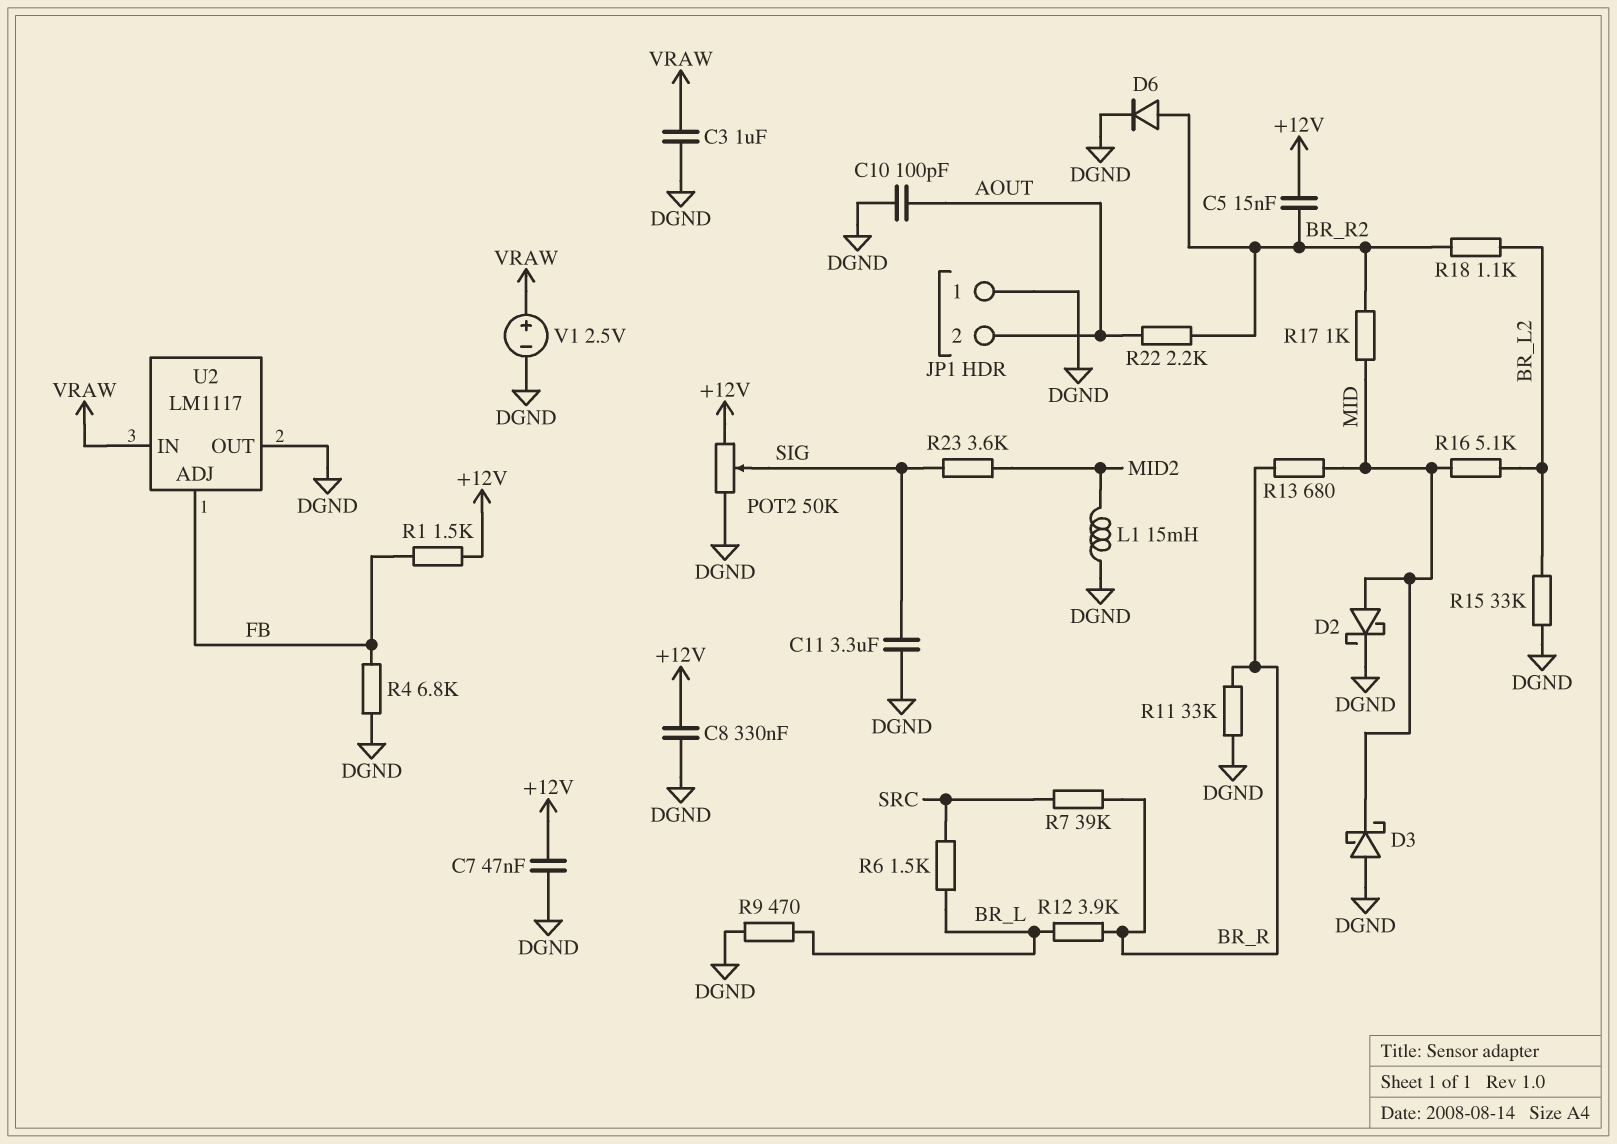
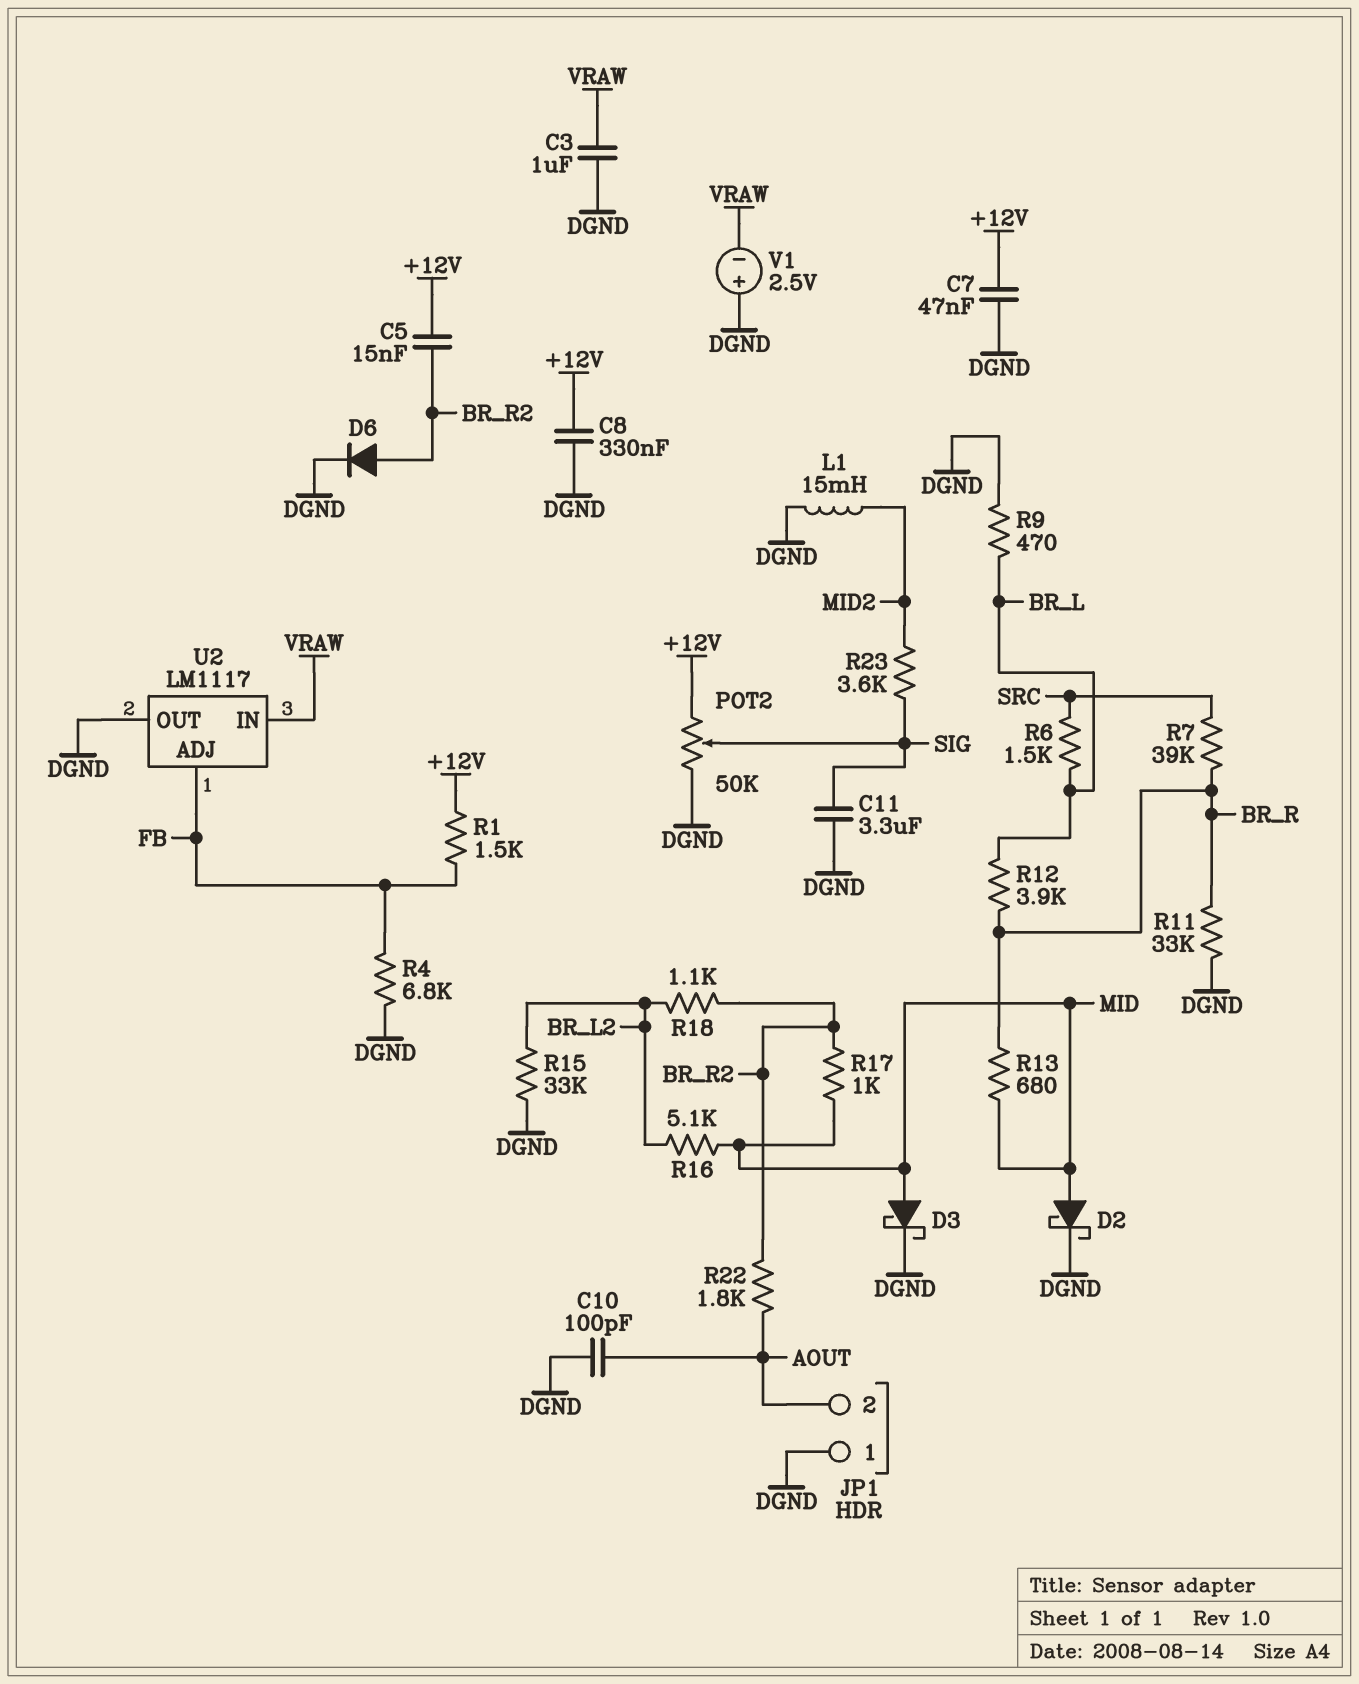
D3: schottky (A DGND, K MID) -> schottky (A MID, K DGND)
R22: 2.2k (AOUT, BR_R2) -> 1.8k (AOUT, BR_R2)
V1: 2.5V (plus VRAW, minus DGND) -> 2.5V (plus DGND, minus VRAW)

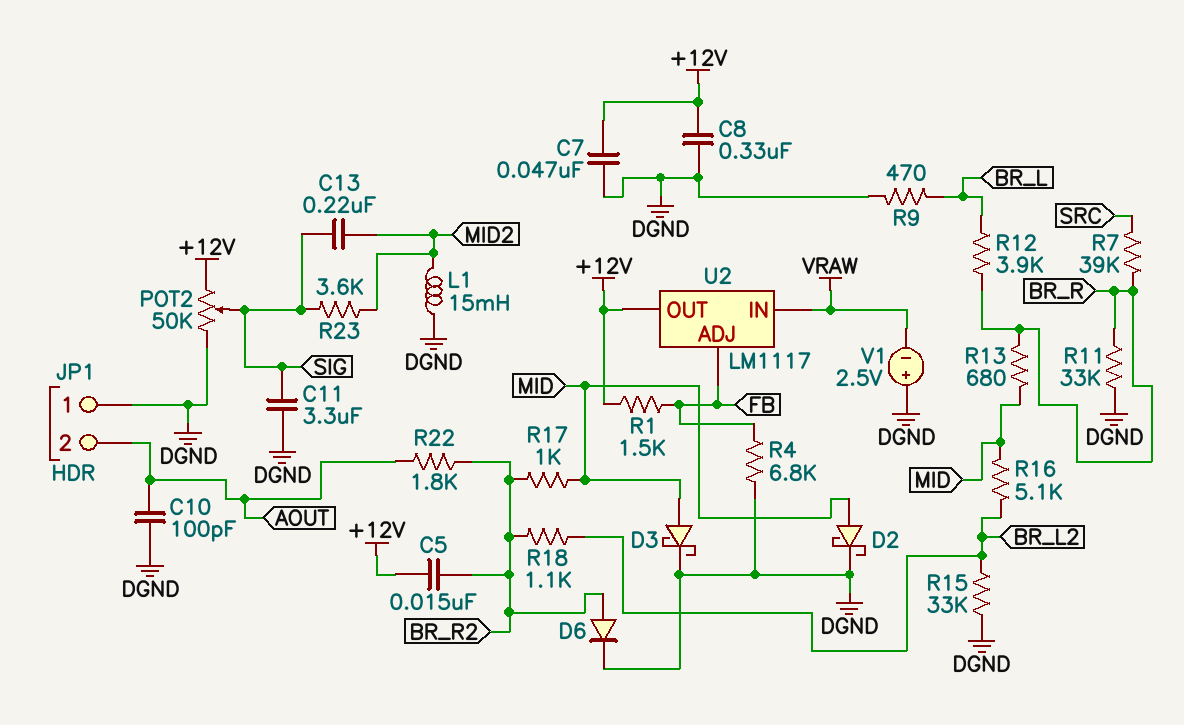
C3: 1uF (DGND, VRAW) -> none
C13: none -> 220nF (MID2, SIG)
R6: 1.5k (BR_L, SRC) -> none
U2 pin OUT: DGND -> +12V

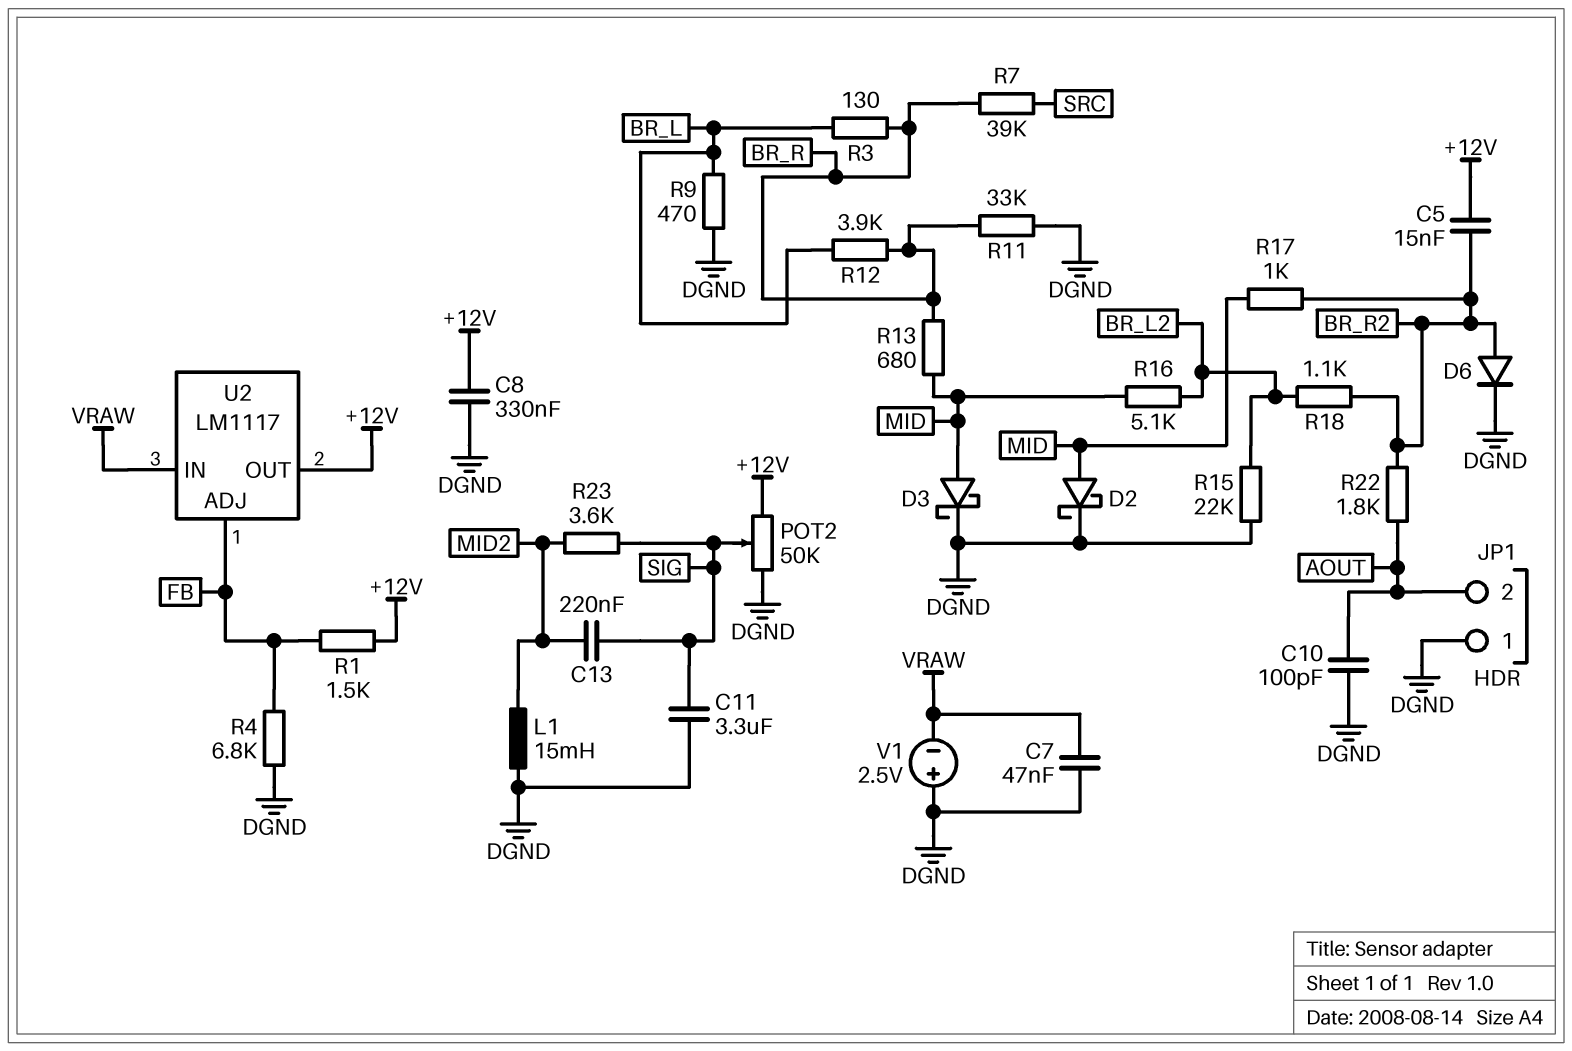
C7: 47nF (+12V, DGND) -> 47nF (DGND, VRAW)
R3: none -> 130 (BR_L, BR_R)
R15: 33k (BR_L2, DGND) -> 22k (BR_L2, DGND)

